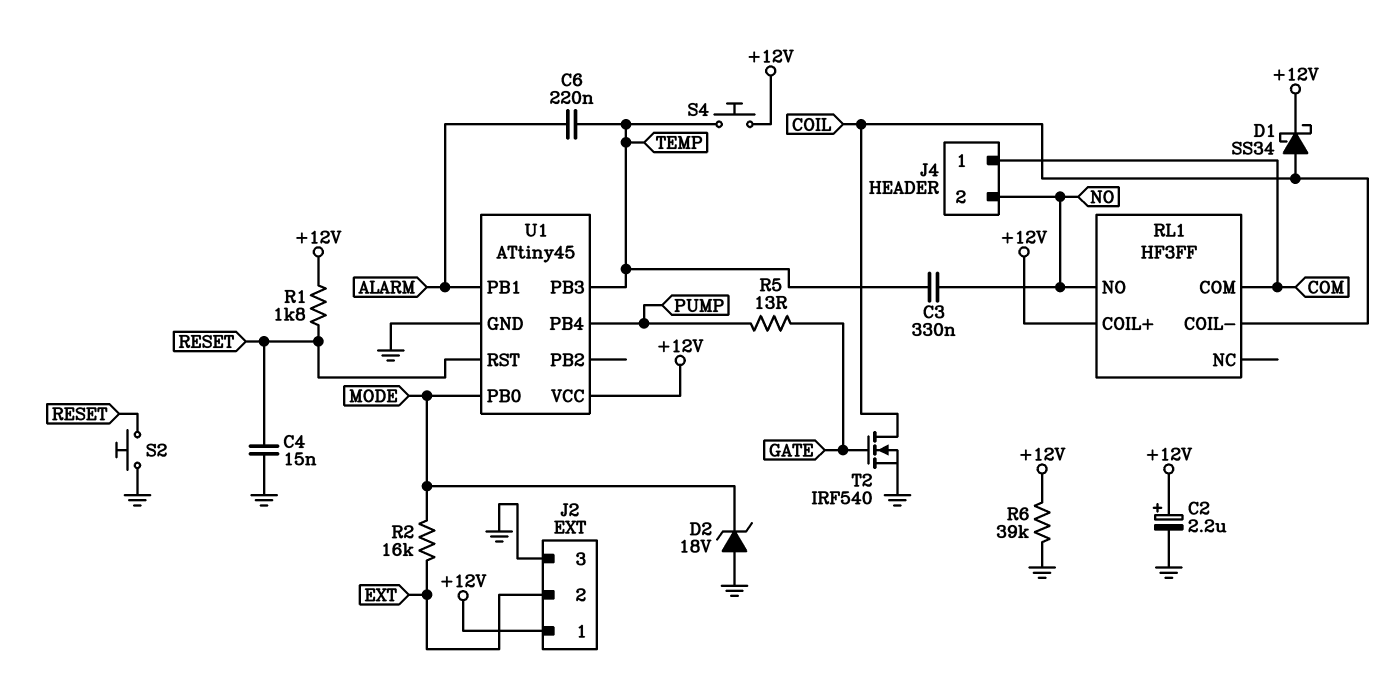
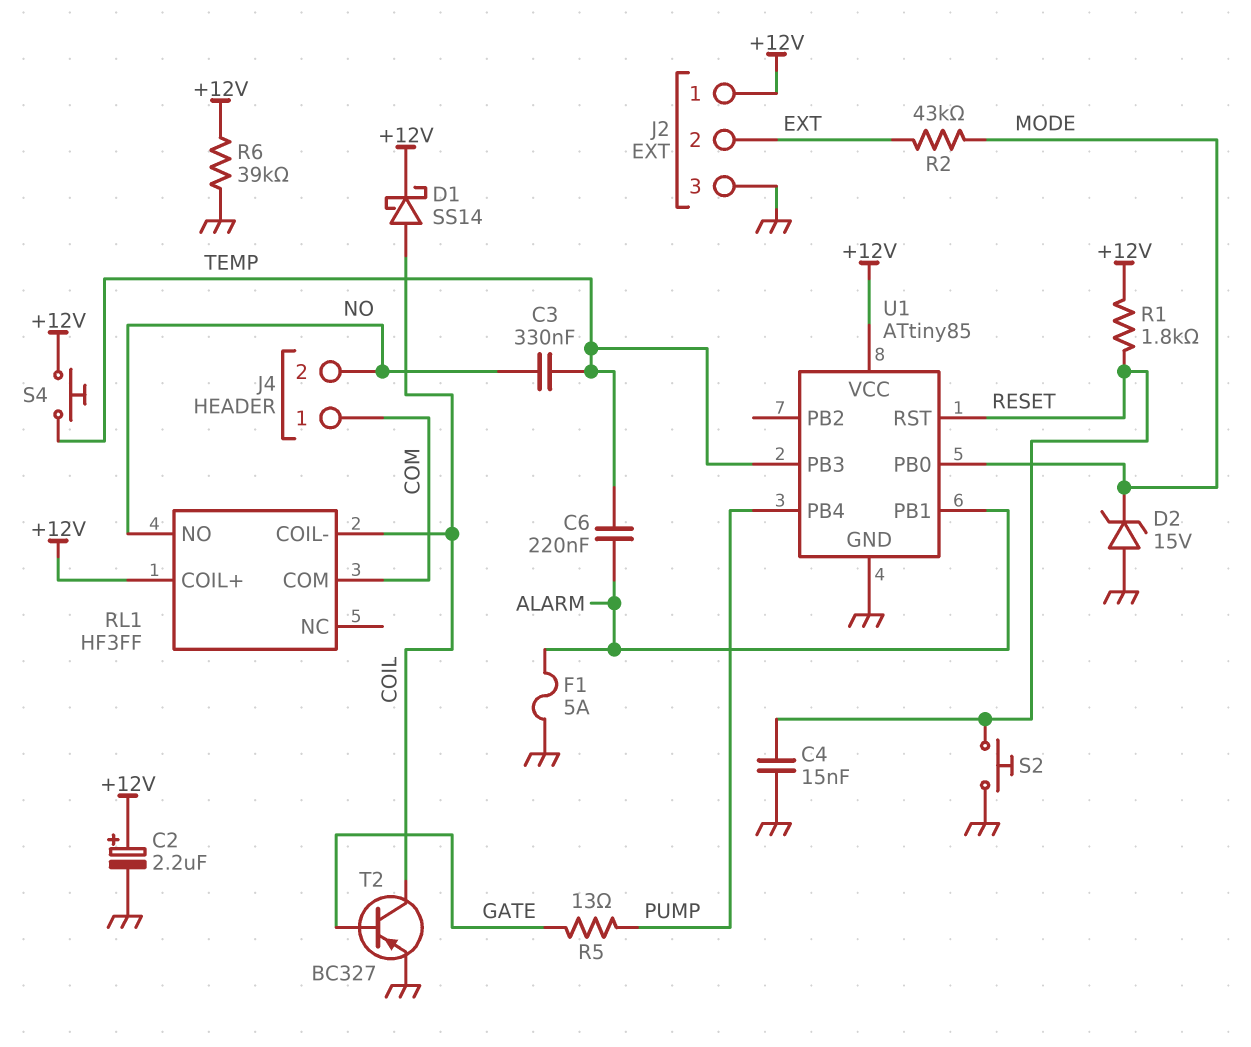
D1: schottky SS34 (A COIL, K +12V) -> schottky SS14 (A COIL, K +12V)
D2: zener 18V (A GND, K MODE) -> zener 15V (A GND, K MODE)
F1: none -> 5A (ALARM, GND)
R2: 16k (EXT, MODE) -> 43k (EXT, MODE)
T2: NMOS IRF540 (G GATE, D COIL, S GND) -> PNP BC327 (B GATE, C COIL, E GND)
U1: ATtiny45 -> ATtiny85

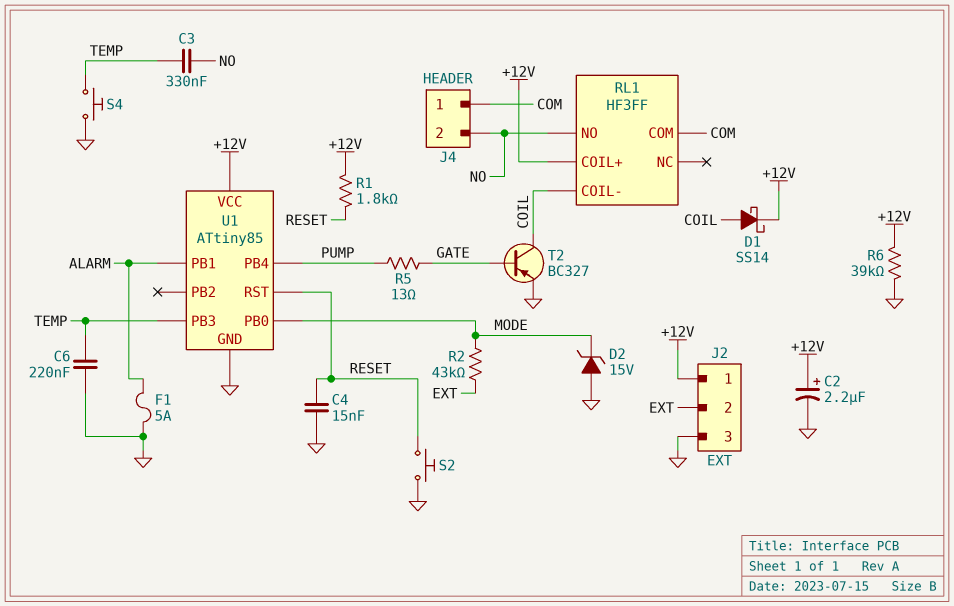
C6: 220nF (ALARM, TEMP) -> 220nF (GND, TEMP)
S4: button (+12V, TEMP) -> button (GND, TEMP)

